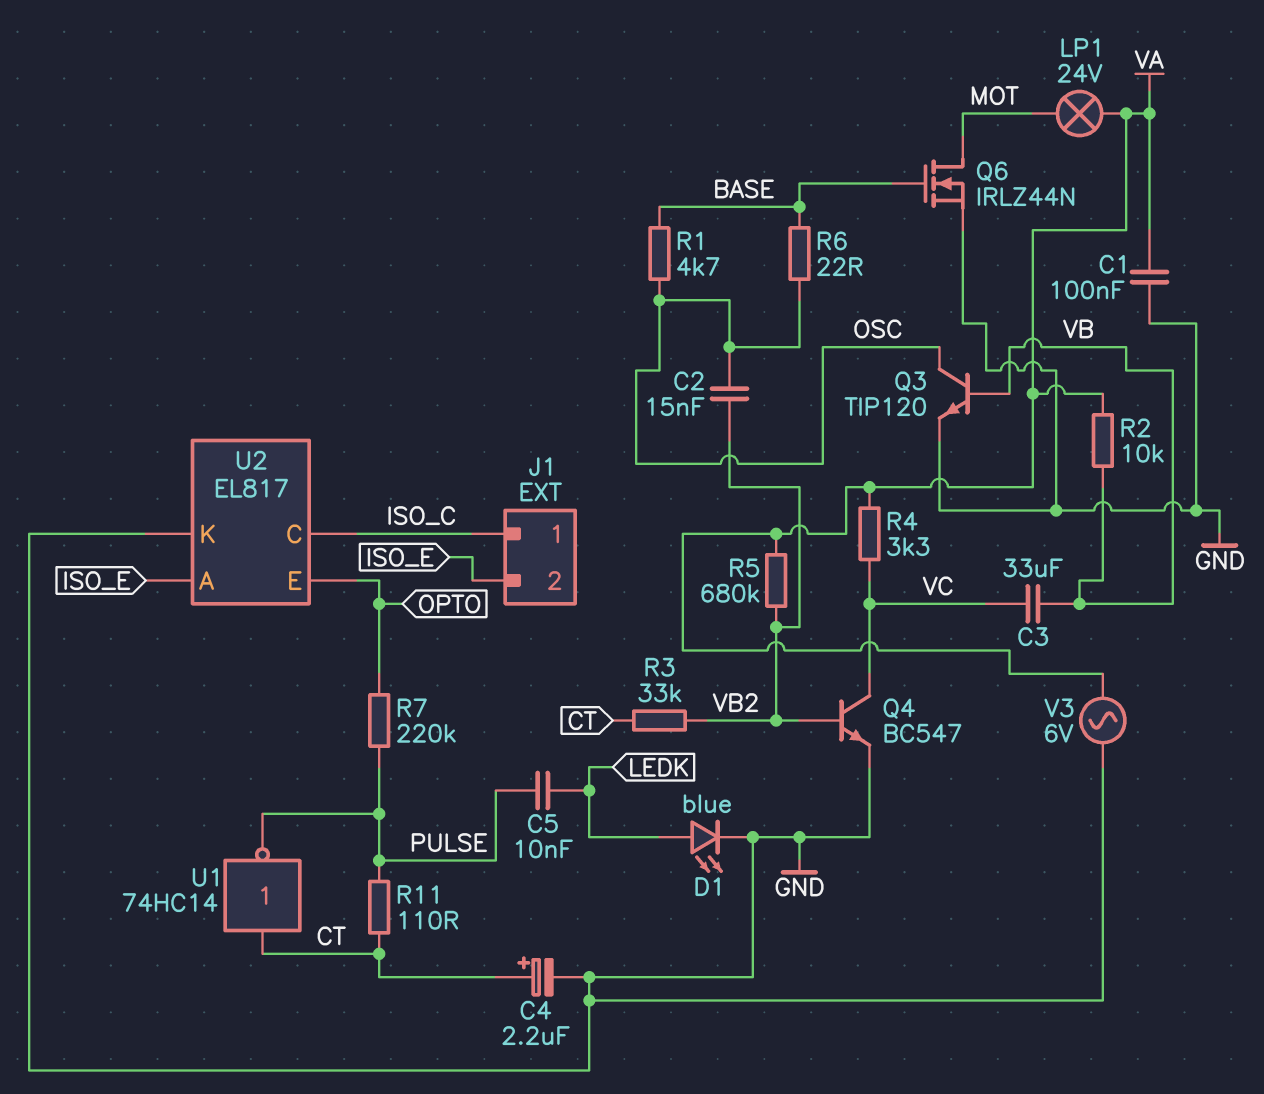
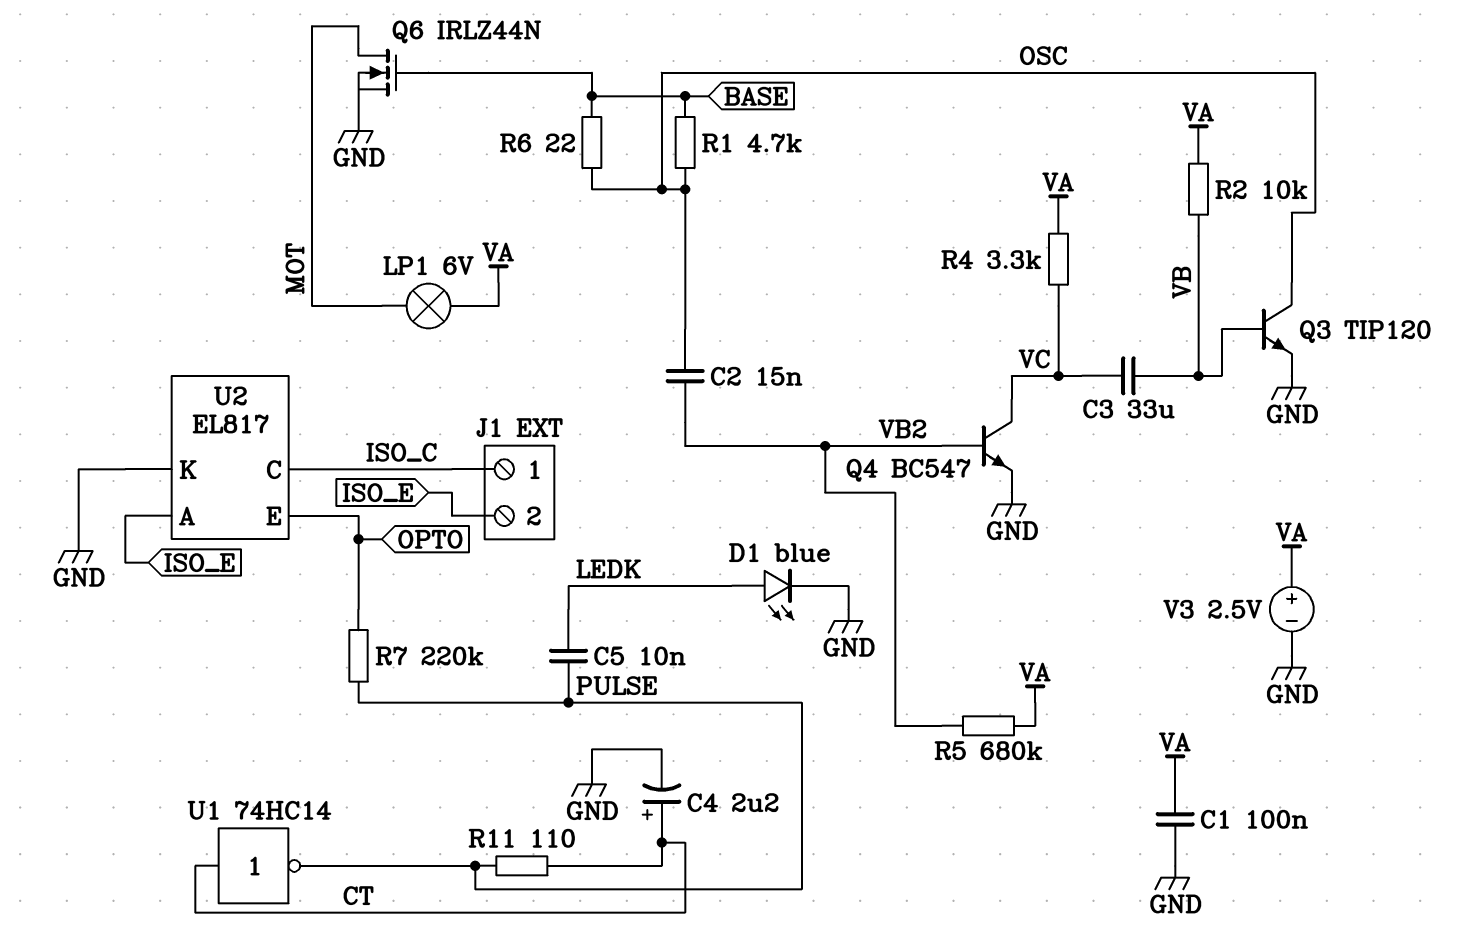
LP1: lamp 24V (MOT, VA) -> lamp 6V (MOT, VA)
R3: 33k (CT, VB2) -> none
V3: AC 6V (GND, VA) -> 2.5V (plus VA, minus GND)

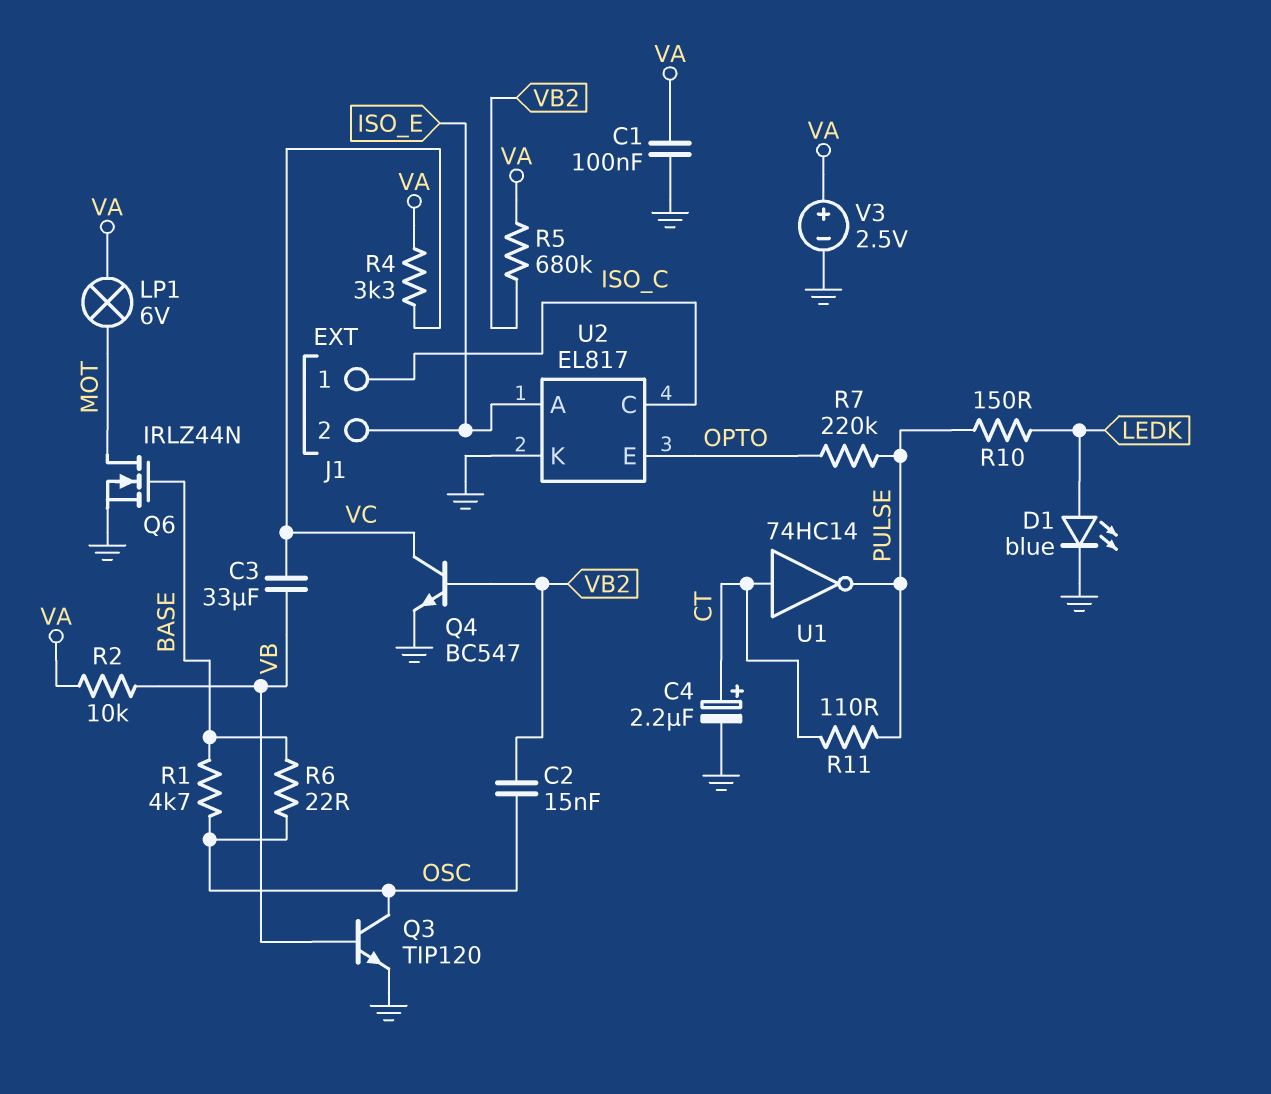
C5: 10nF (LEDK, PULSE) -> none
R10: none -> 150 (LEDK, PULSE)

